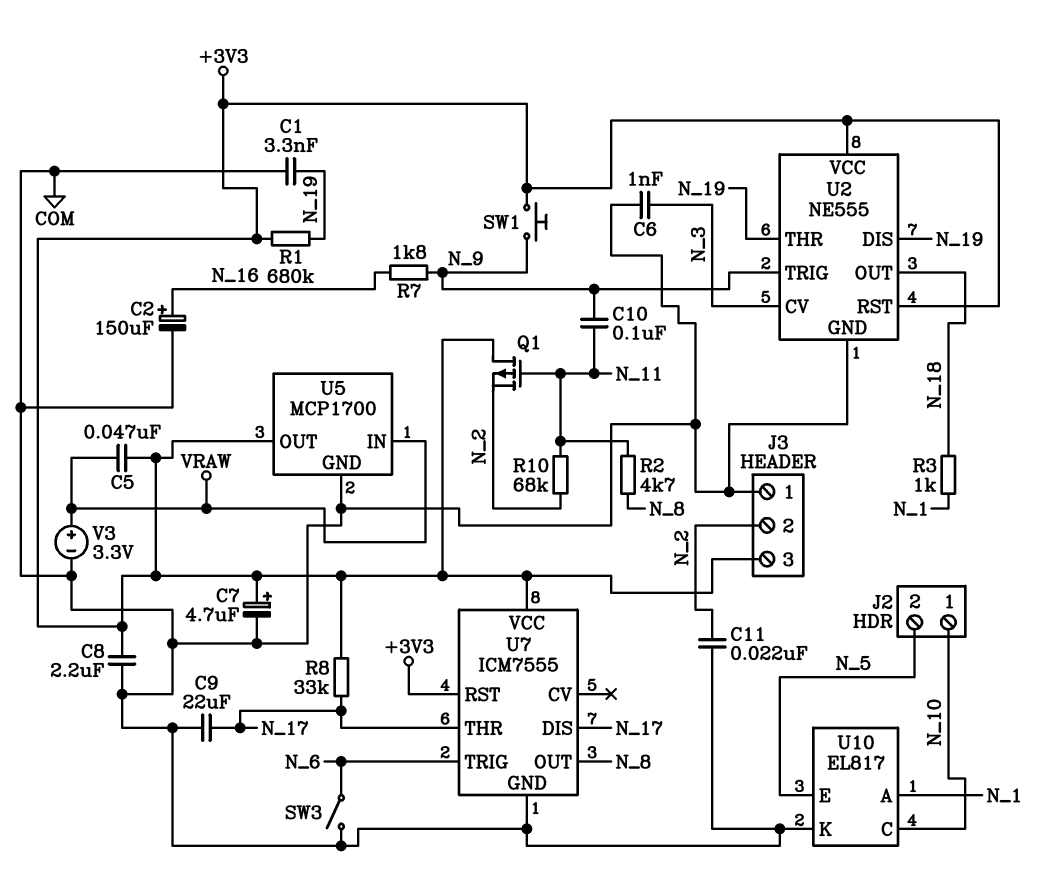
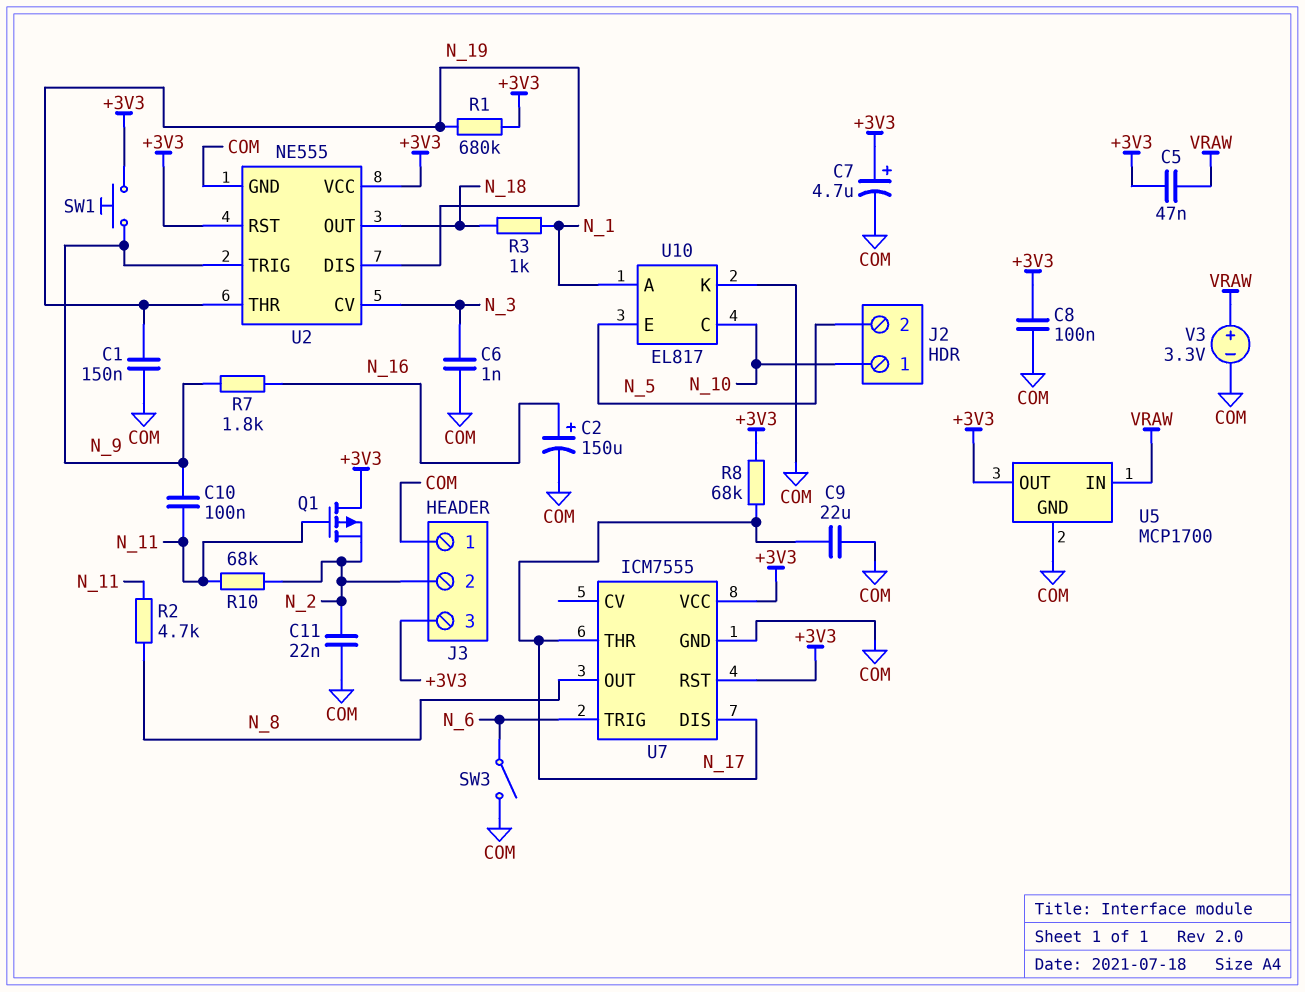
C1: 3.3nF (COM, N_19) -> 150nF (COM, N_19)
C8: 2.2uF (+3V3, COM) -> 100nF (+3V3, COM)
R8: 33k (+3V3, N_17) -> 68k (+3V3, N_17)

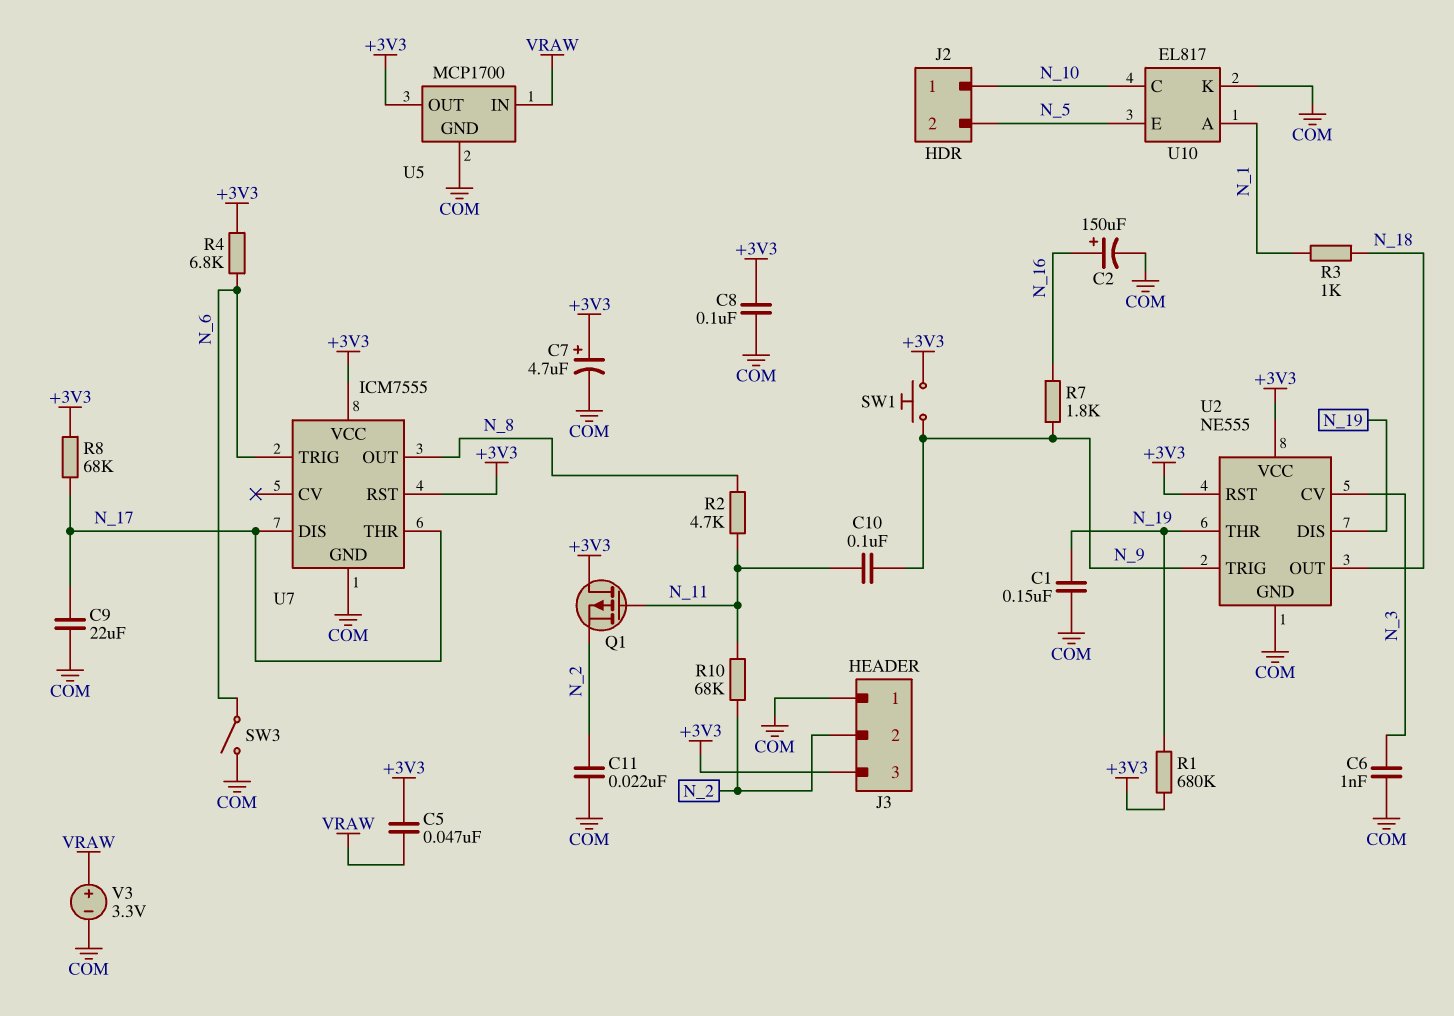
R4: none -> 6.8k (+3V3, N_6)

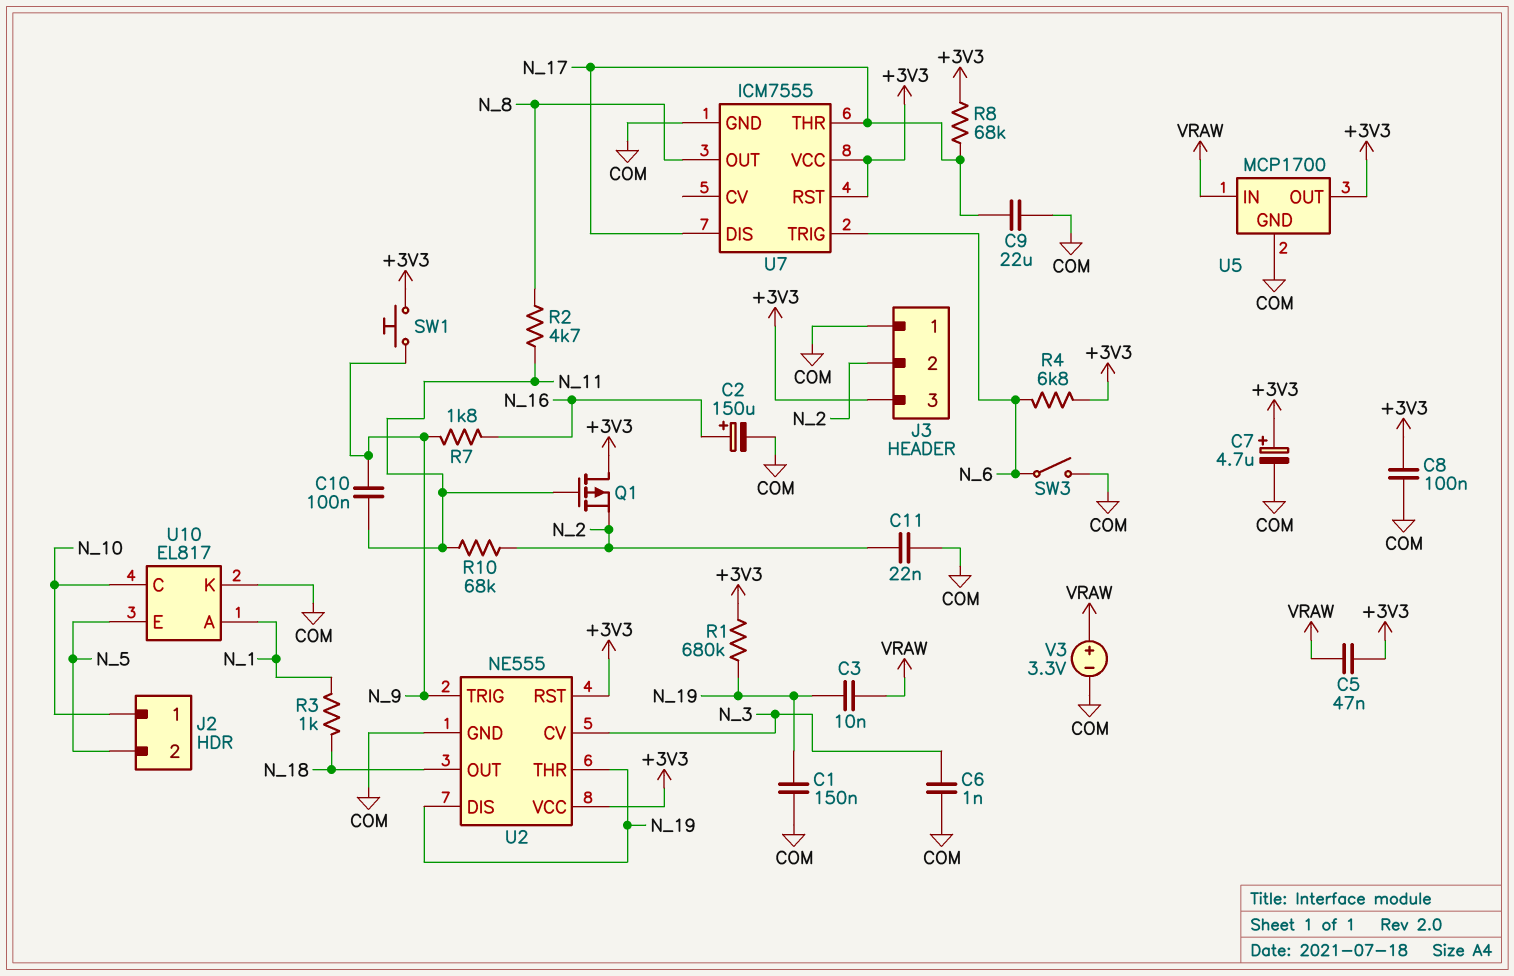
C3: none -> 10nF (N_19, VRAW)

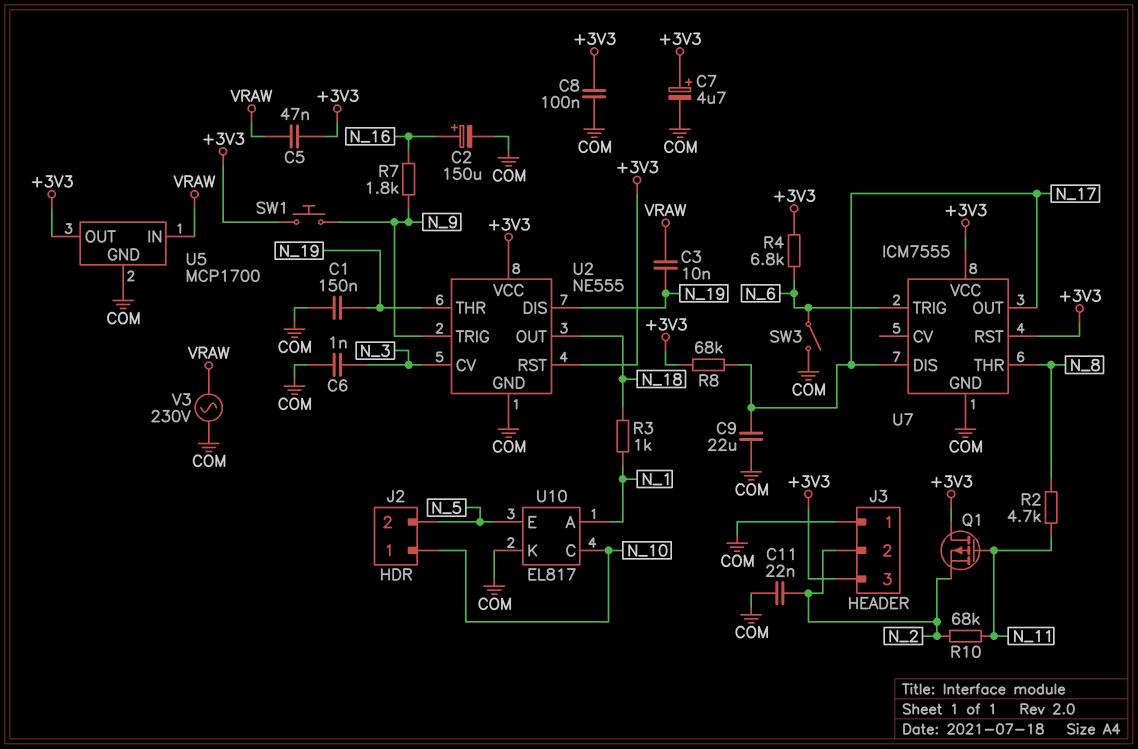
C10: 100nF (N_9, N_11) -> none
R1: 680k (+3V3, N_19) -> none
U7 pin OUT: N_8 -> N_17
U7 pin THR: N_17 -> N_8
V3: 3.3V (plus VRAW, minus COM) -> AC 230V (COM, VRAW)

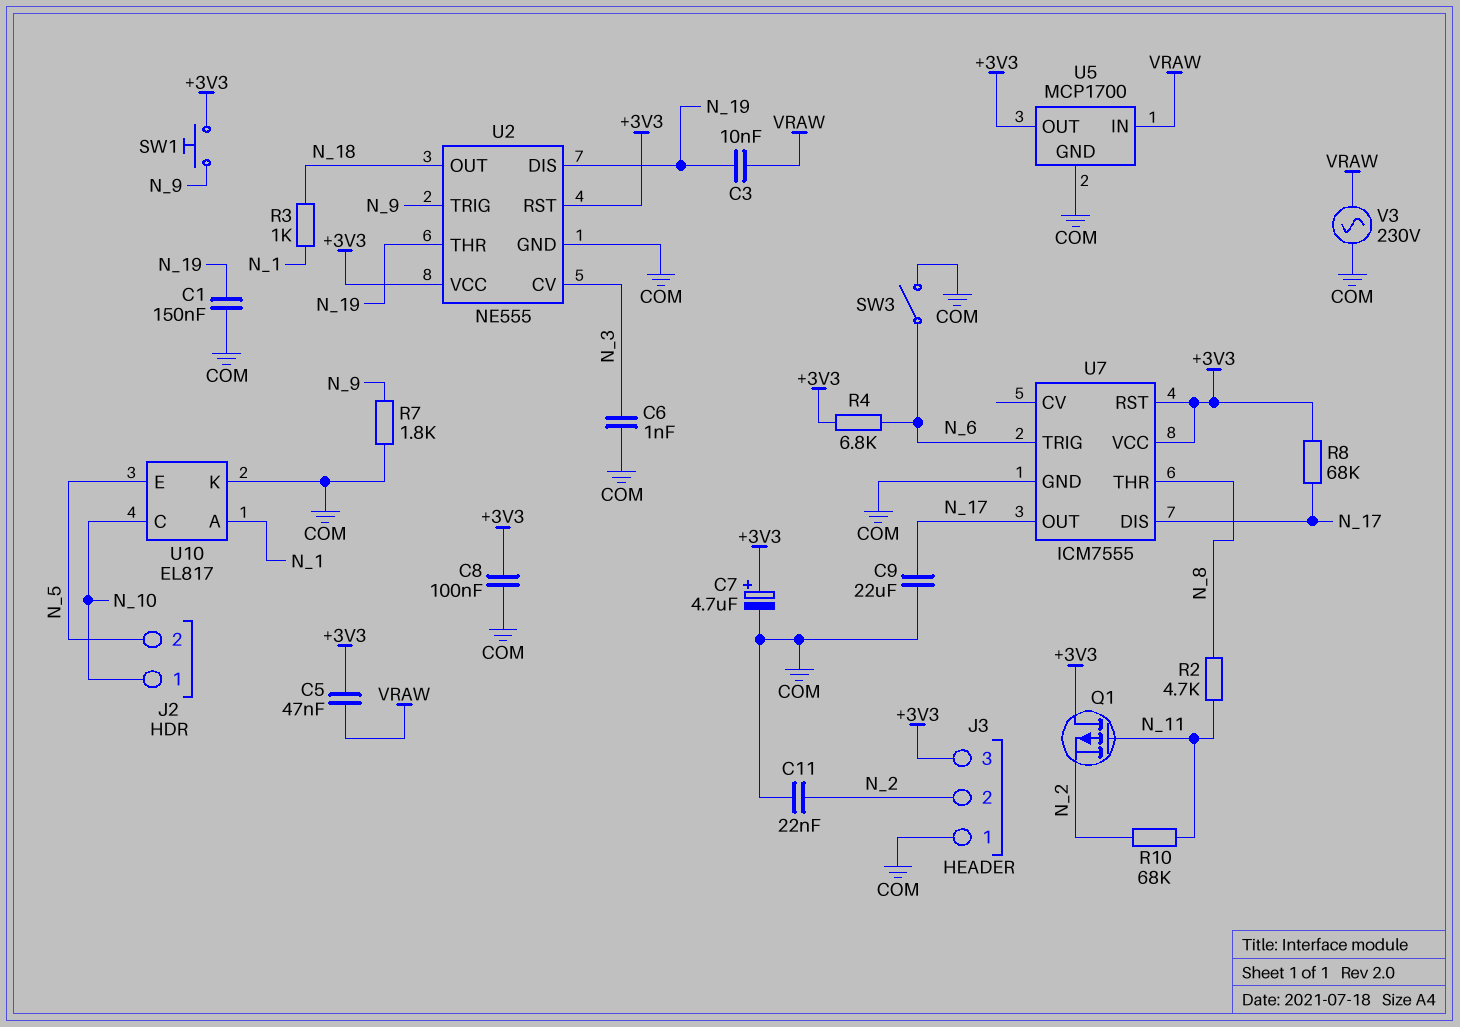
C2: 150uF (plus N_16, minus COM) -> none
R7: 1.8k (N_9, N_16) -> 1.8k (COM, N_9)

